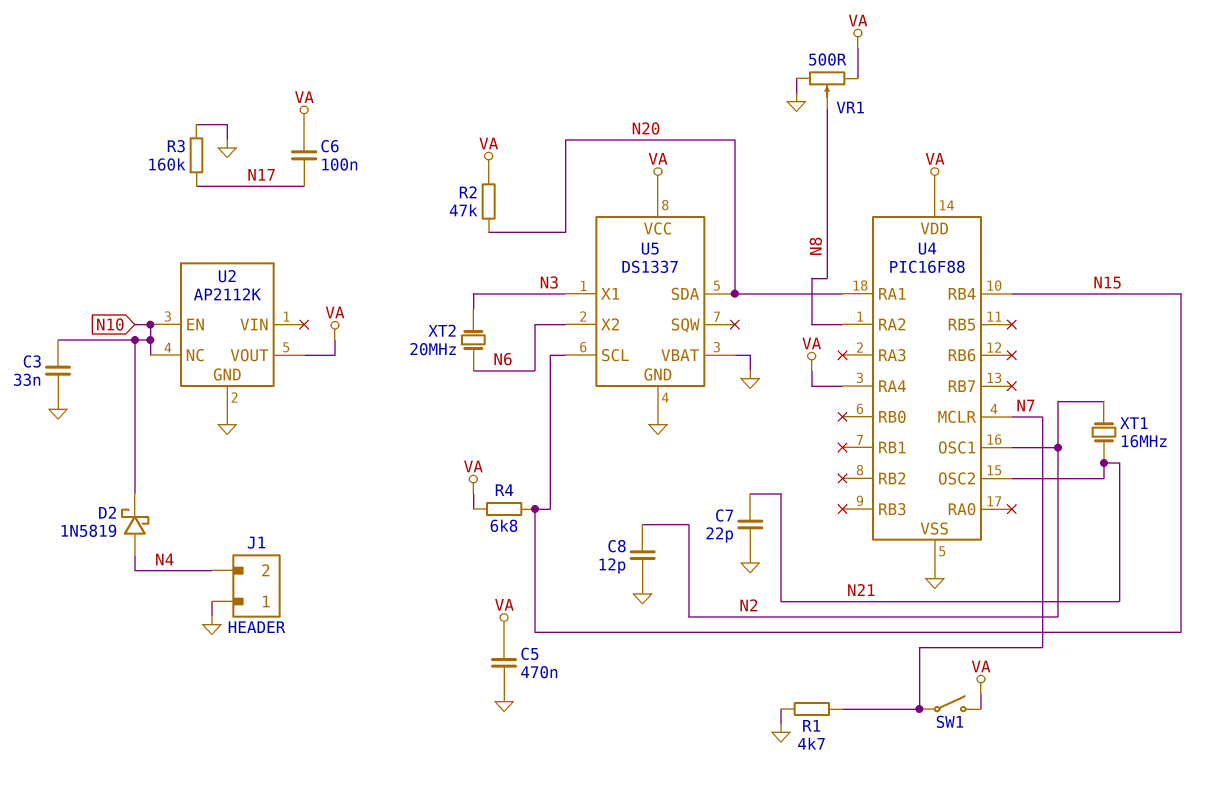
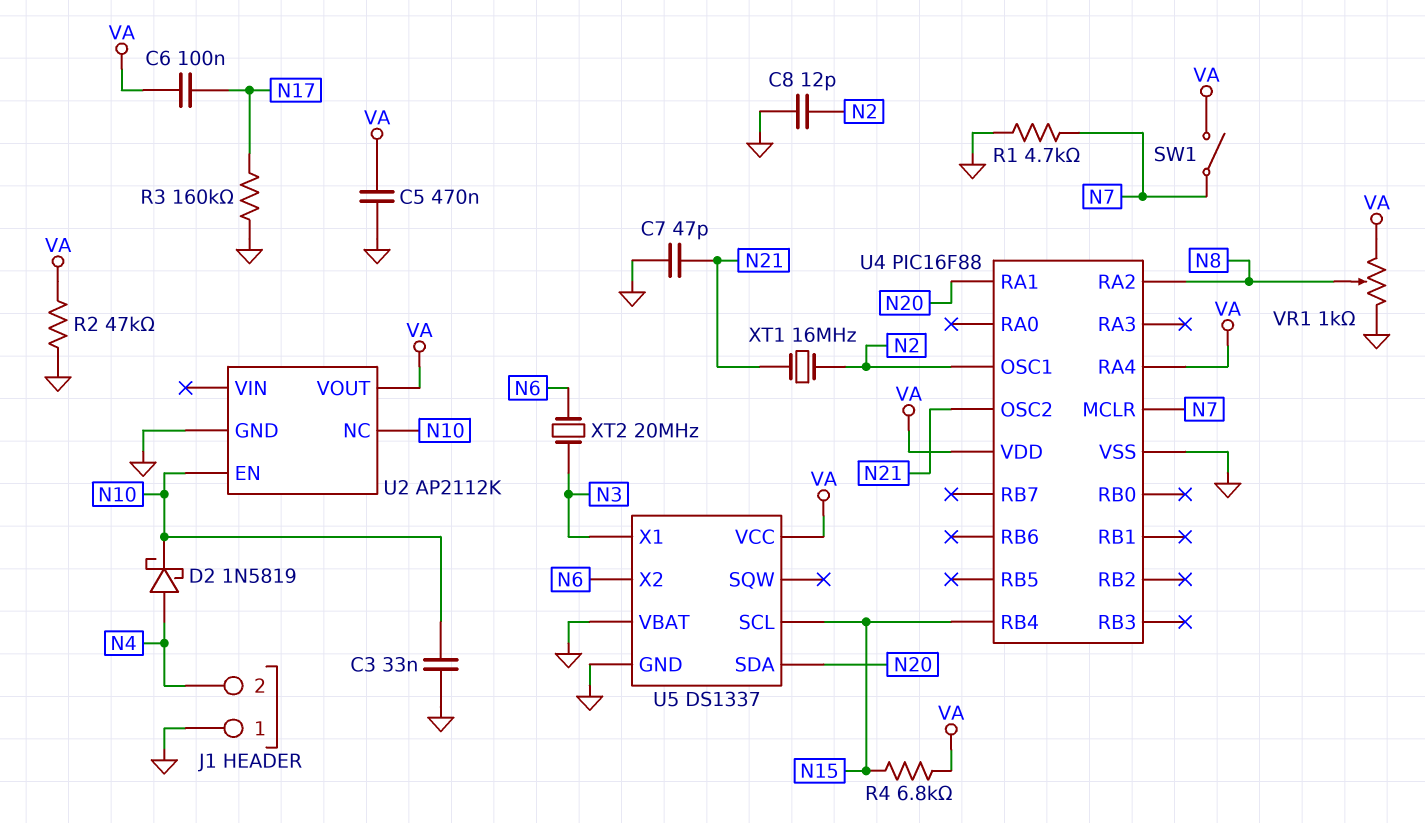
C7: 22pF (GND, N21) -> 47pF (GND, N21)
R2: 47k (N20, VA) -> 47k (GND, VA)
VR1: 500 (GND, VA, wiper N8) -> 1k (GND, VA, wiper N8)

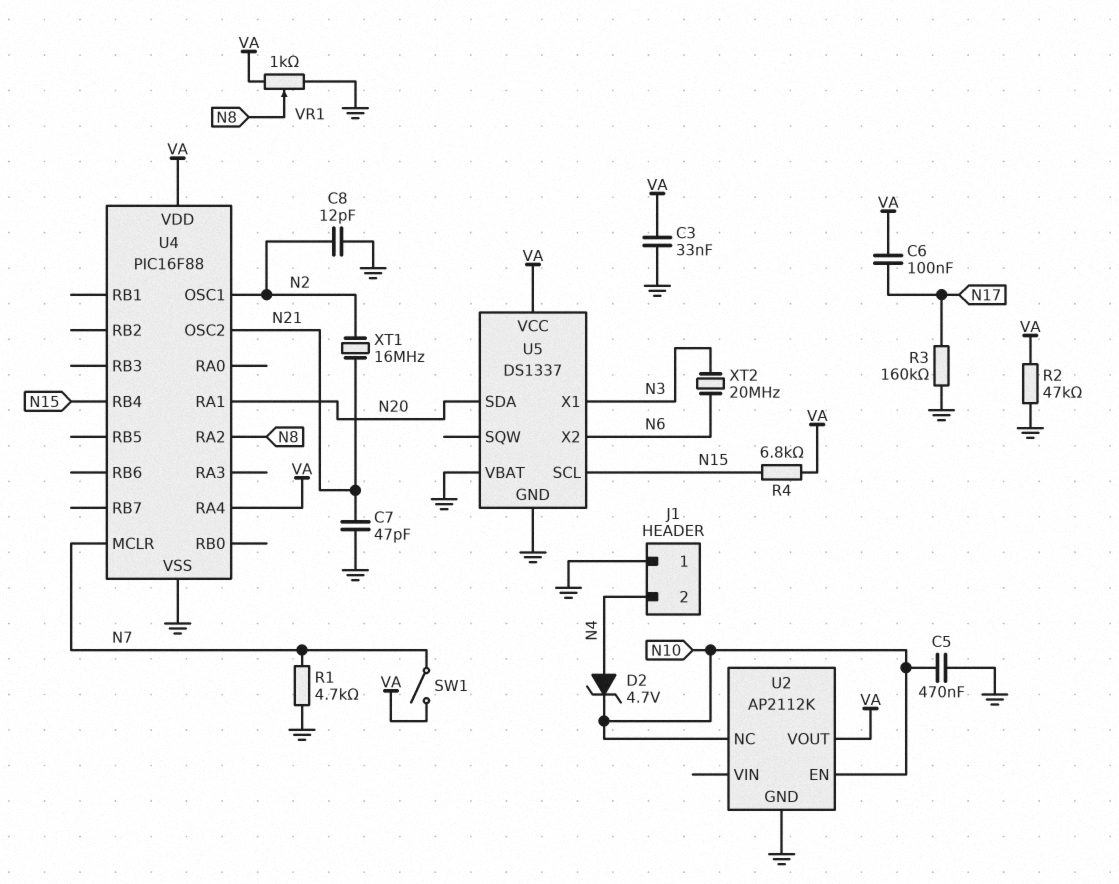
C3: 33nF (GND, N10) -> 33nF (GND, VA)
C5: 470nF (GND, VA) -> 470nF (GND, N10)
D2: schottky 1N5819 (A N4, K N10) -> zener 4.7V (A N4, K N10)

